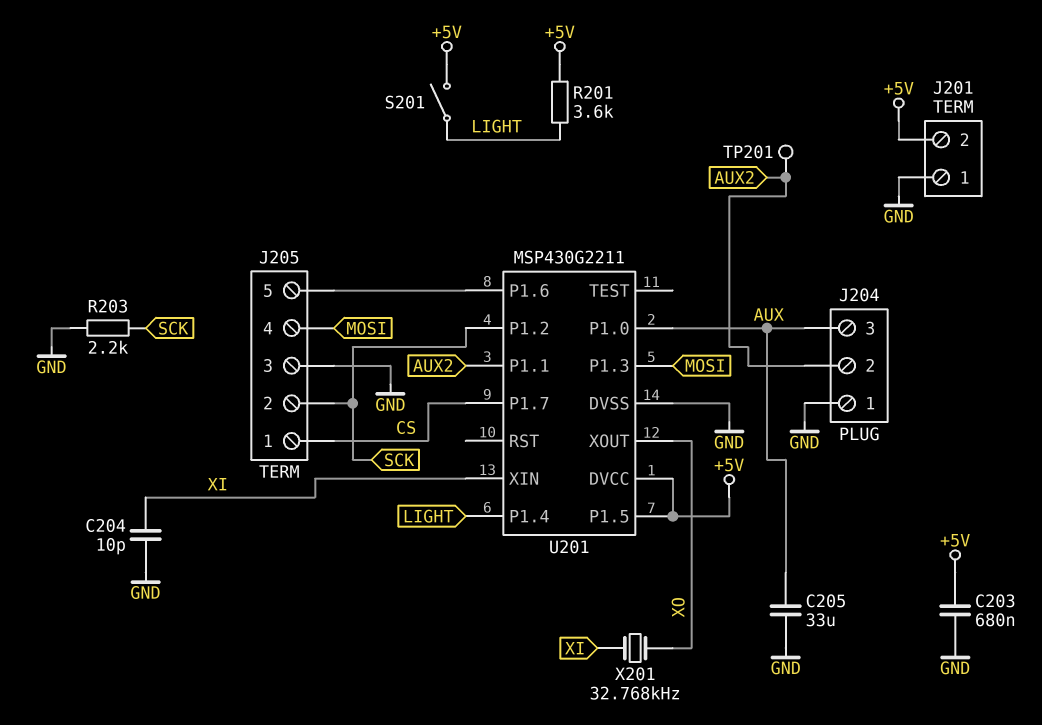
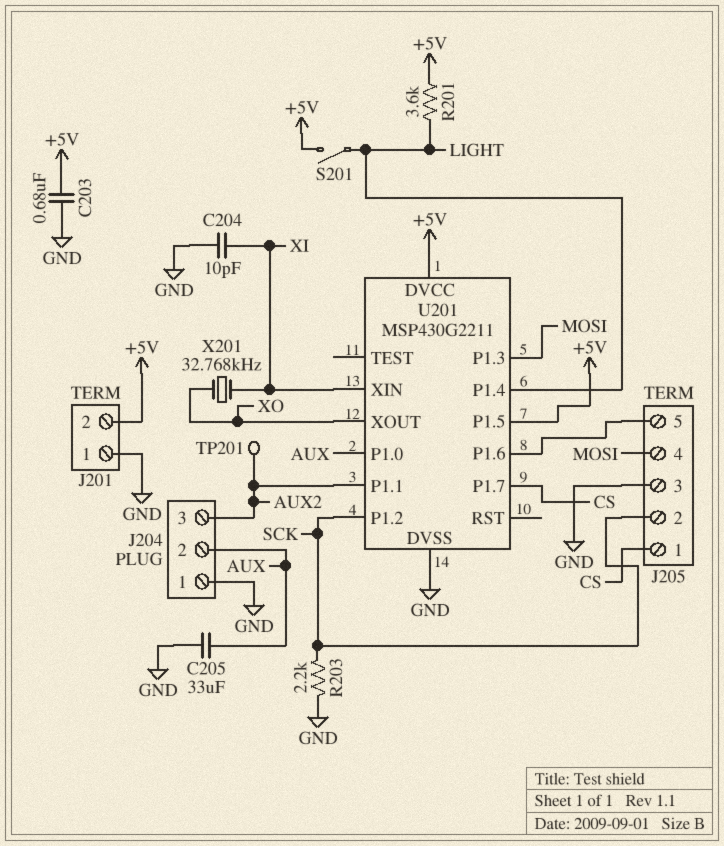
J204 pin 2: AUX2 -> AUX
J204 pin 3: AUX -> AUX2

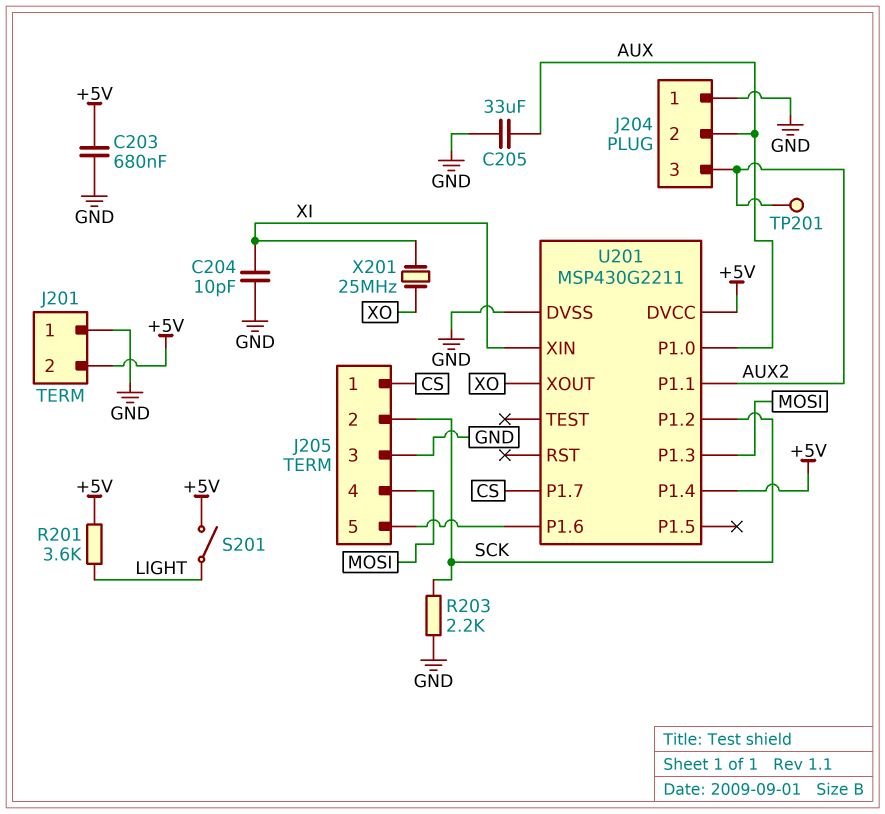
U201 pin P1.4: LIGHT -> +5V
U201 pin P1.5: +5V -> none
X201: 32.768kHz (XI, XO) -> 25MHz (XI, XO)

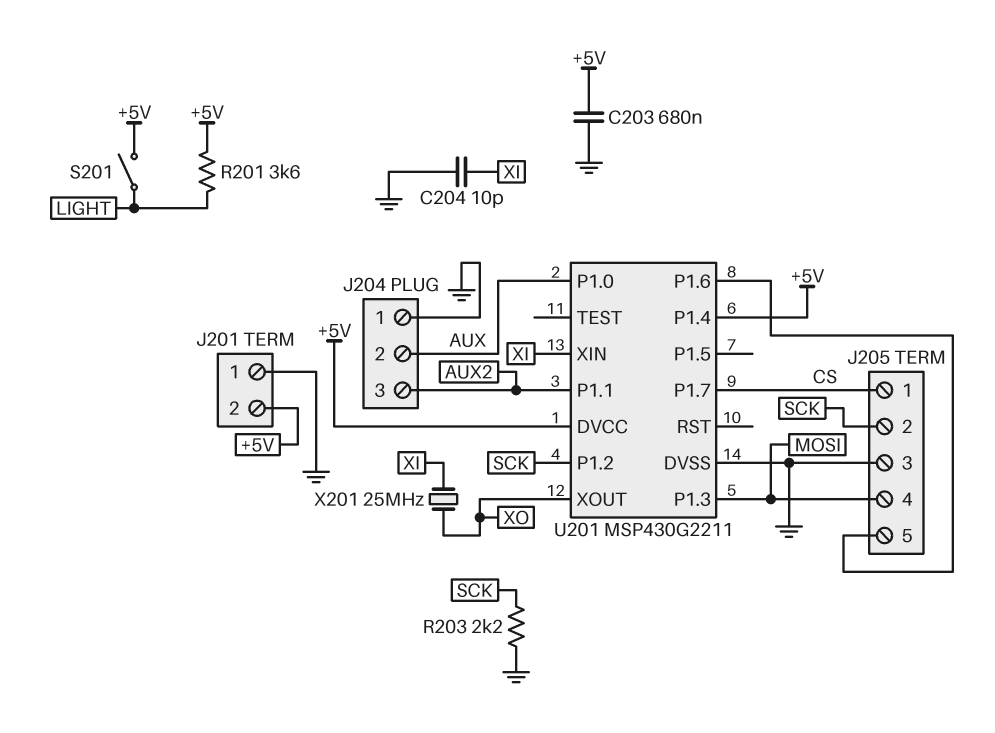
C205: 33uF (AUX, GND) -> none
TP201: test point (AUX2) -> none

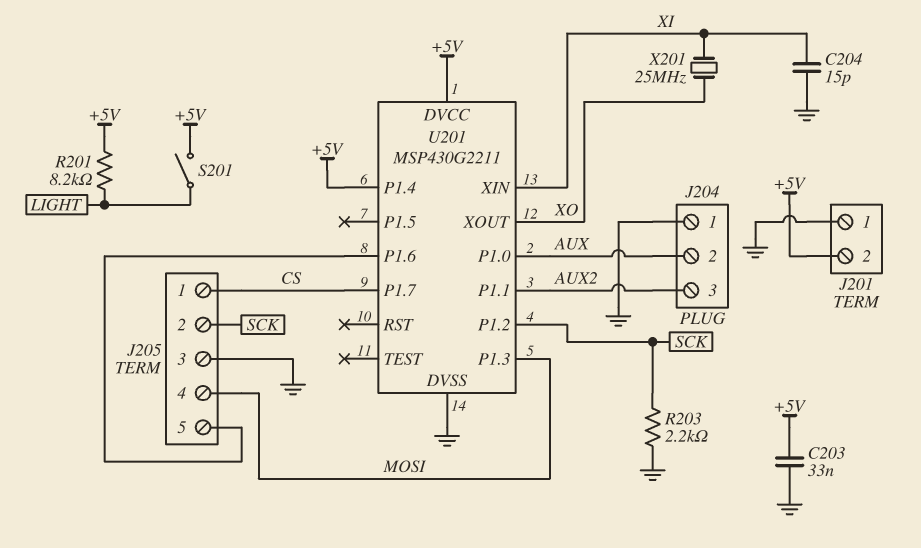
C203: 680nF (+5V, GND) -> 33nF (+5V, GND)
C204: 10pF (GND, XI) -> 15pF (GND, XI)
R201: 3.6k (+5V, LIGHT) -> 8.2k (+5V, LIGHT)

